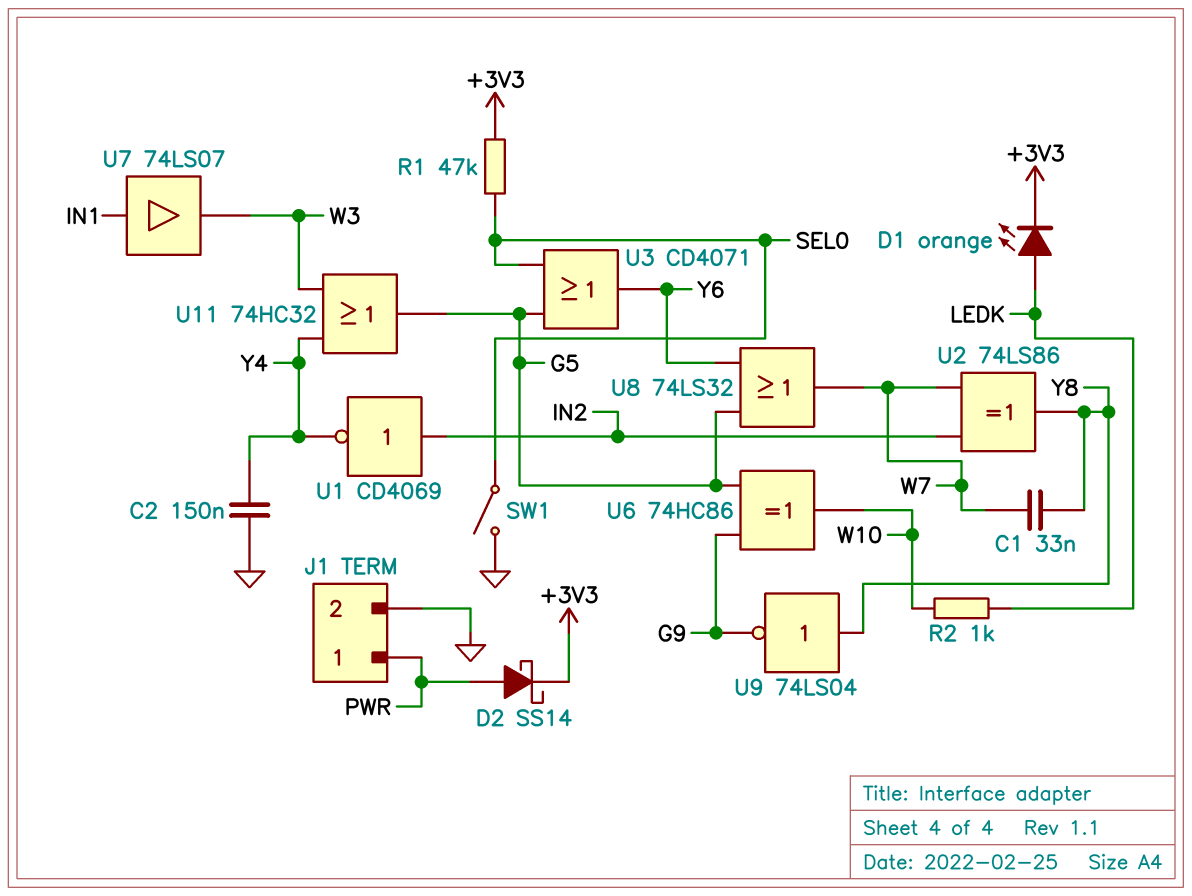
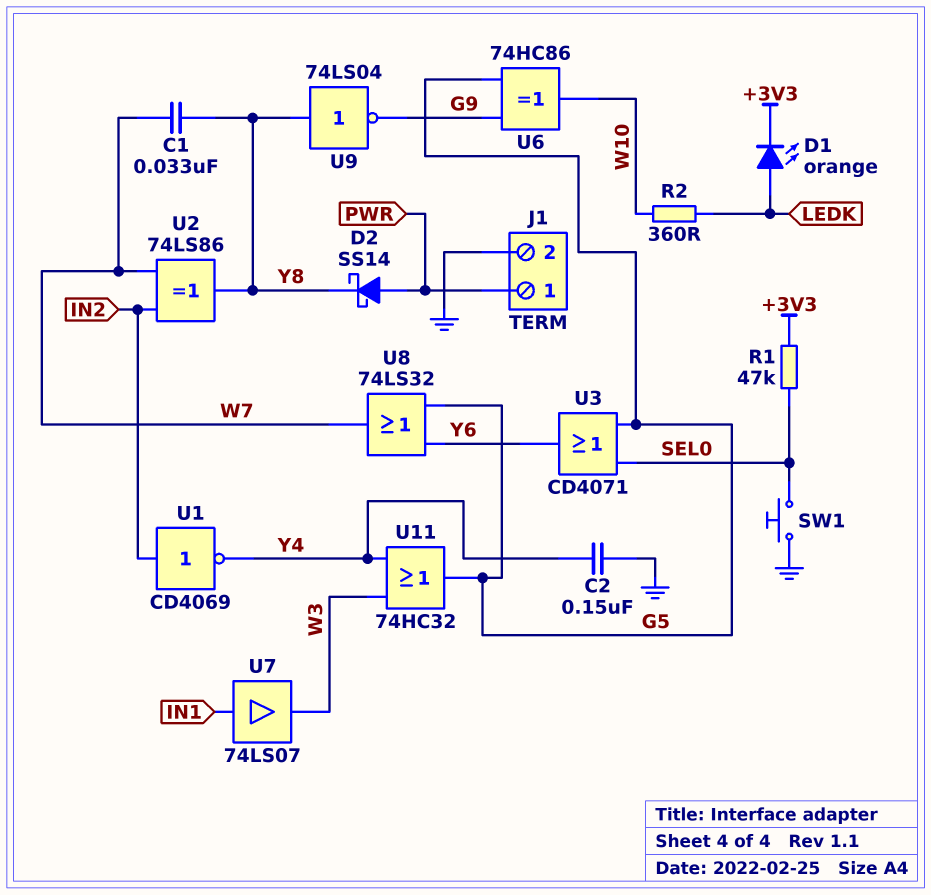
D2: schottky SS14 (A PWR, K +3V3) -> schottky SS14 (A PWR, K Y8)
R2: 1k (LEDK, W10) -> 360 (LEDK, W10)
SW1: switch (GND, SEL0) -> button (GND, SEL0)

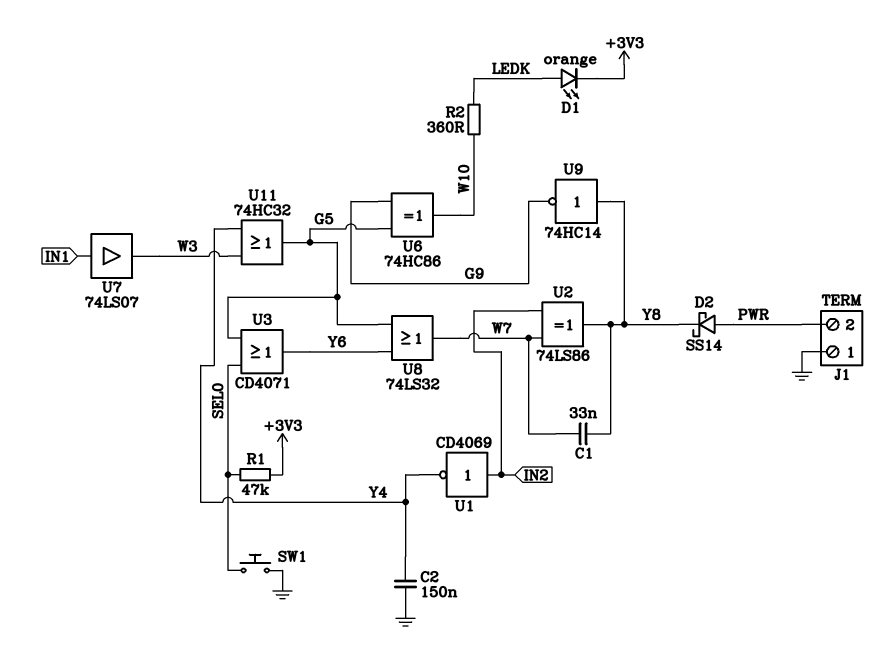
J1 pin 1: PWR -> GND
J1 pin 2: GND -> PWR
U9: NOT 74LS04 (in Y8, out G9) -> NOT 74HC14 (in Y8, out G9)

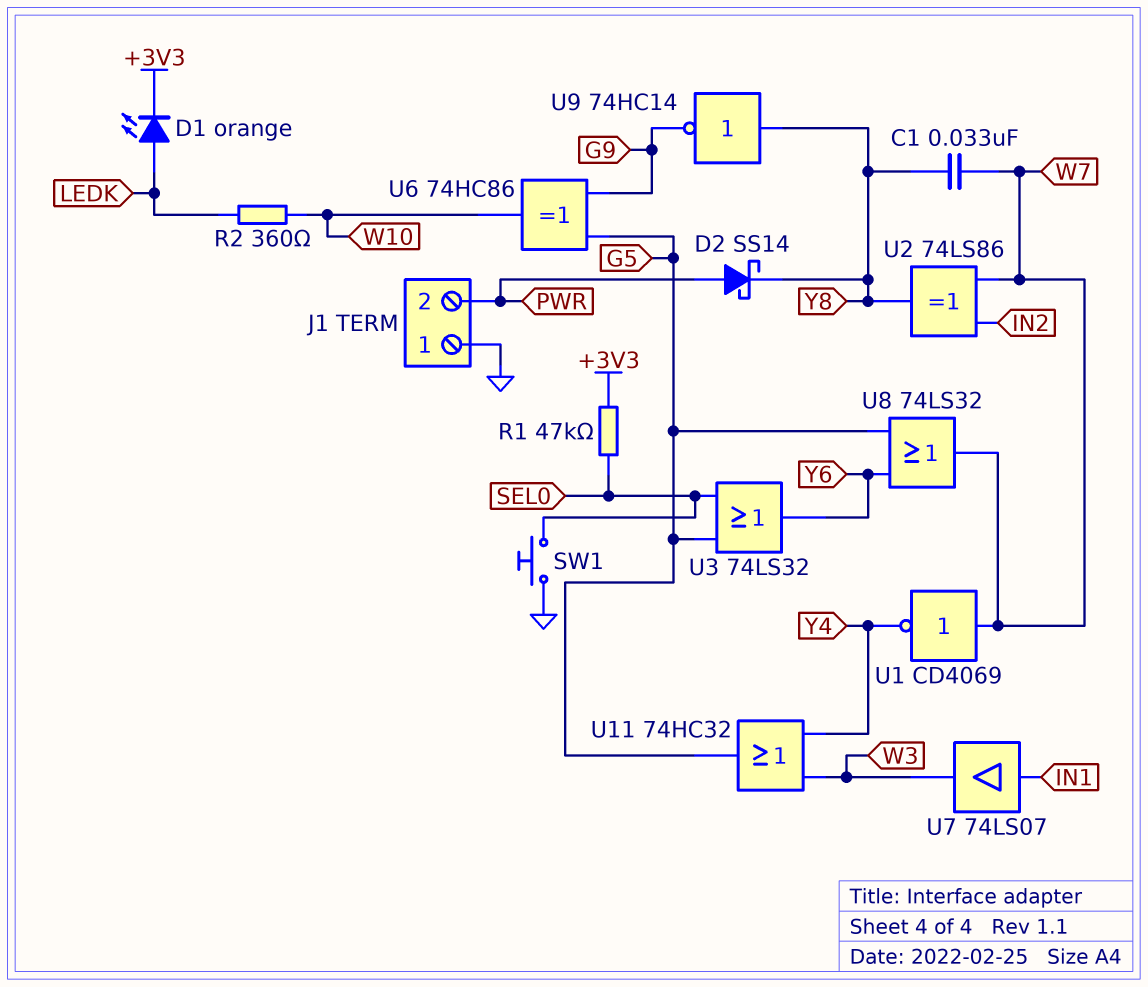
C2: 150nF (GND, Y4) -> none
U1: NOT CD4069 (in IN2, out Y4) -> NOT CD4069 (in W7, out Y4)
U3: OR CD4071 (in G5, in SEL0, out Y6) -> OR 74LS32 (in G5, in SEL0, out Y6)

